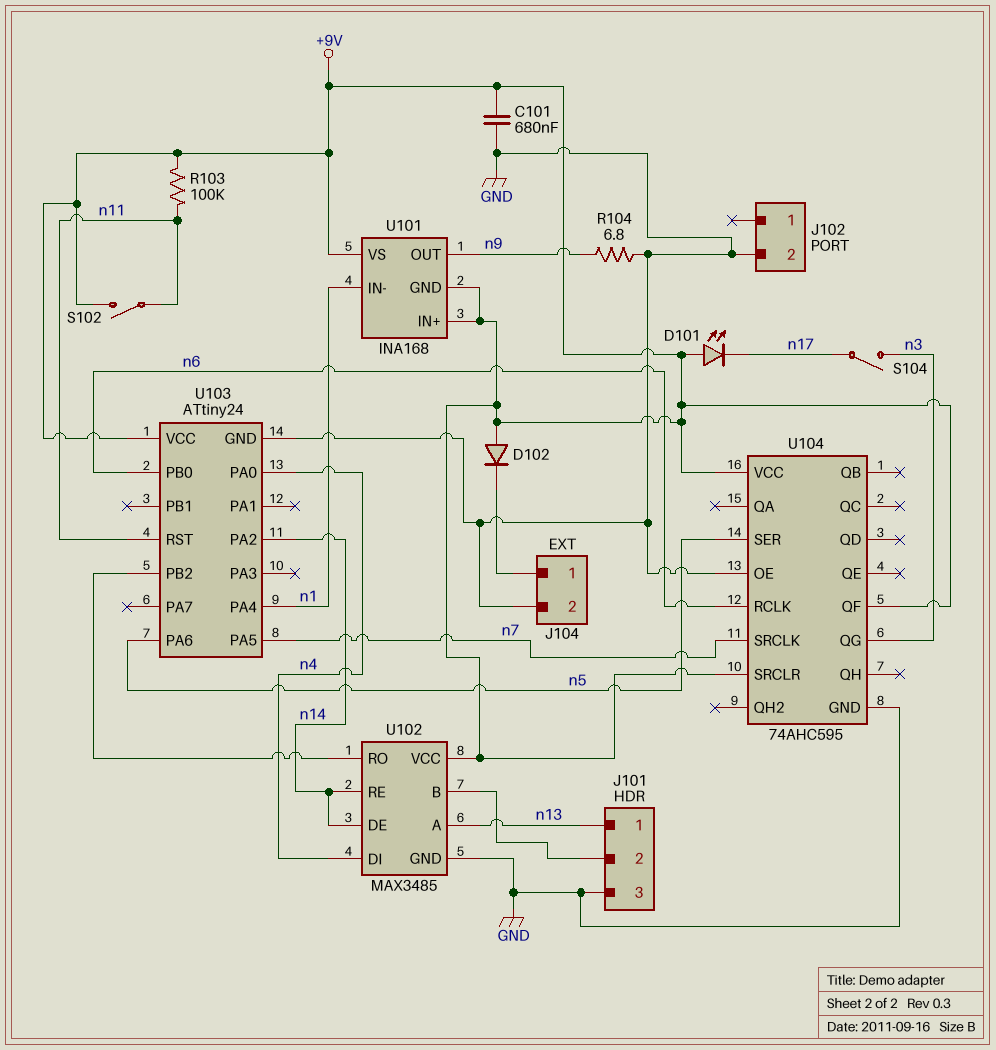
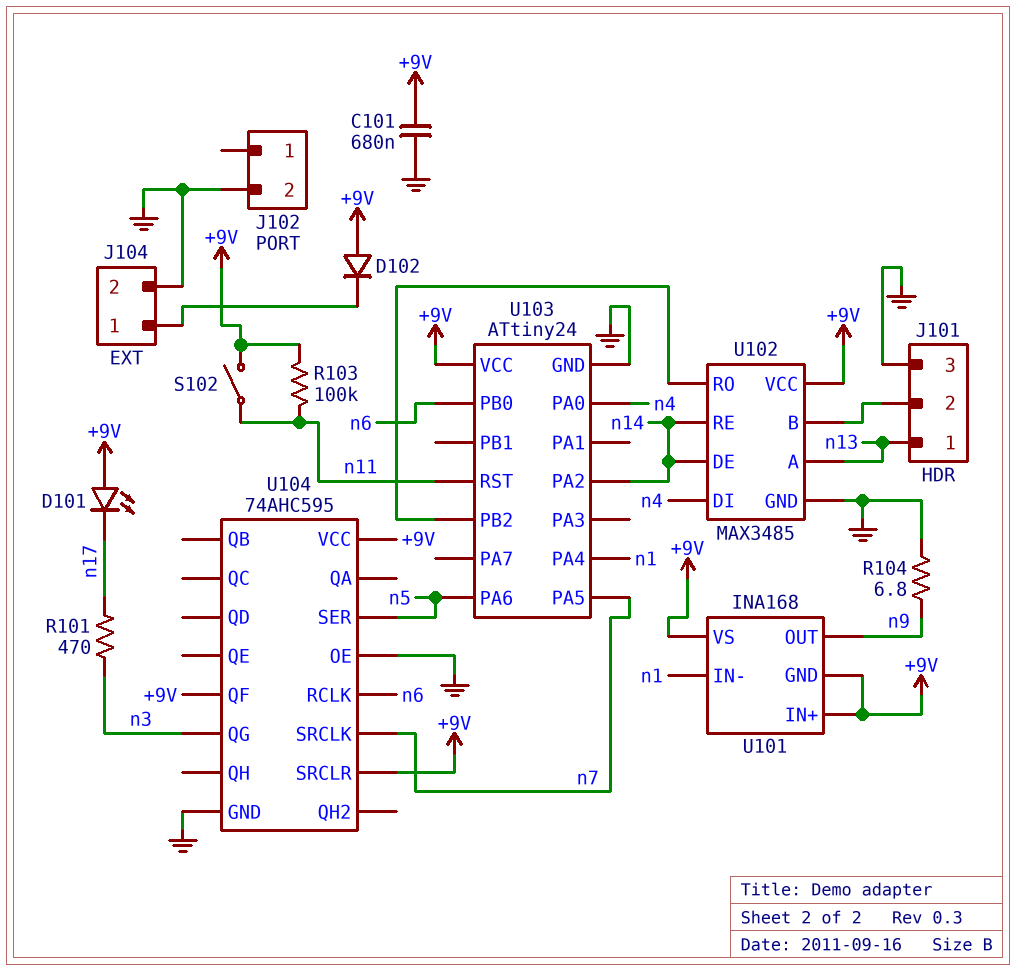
R101: none -> 470 (n3, n17)
S104: switch (n3, n17) -> none

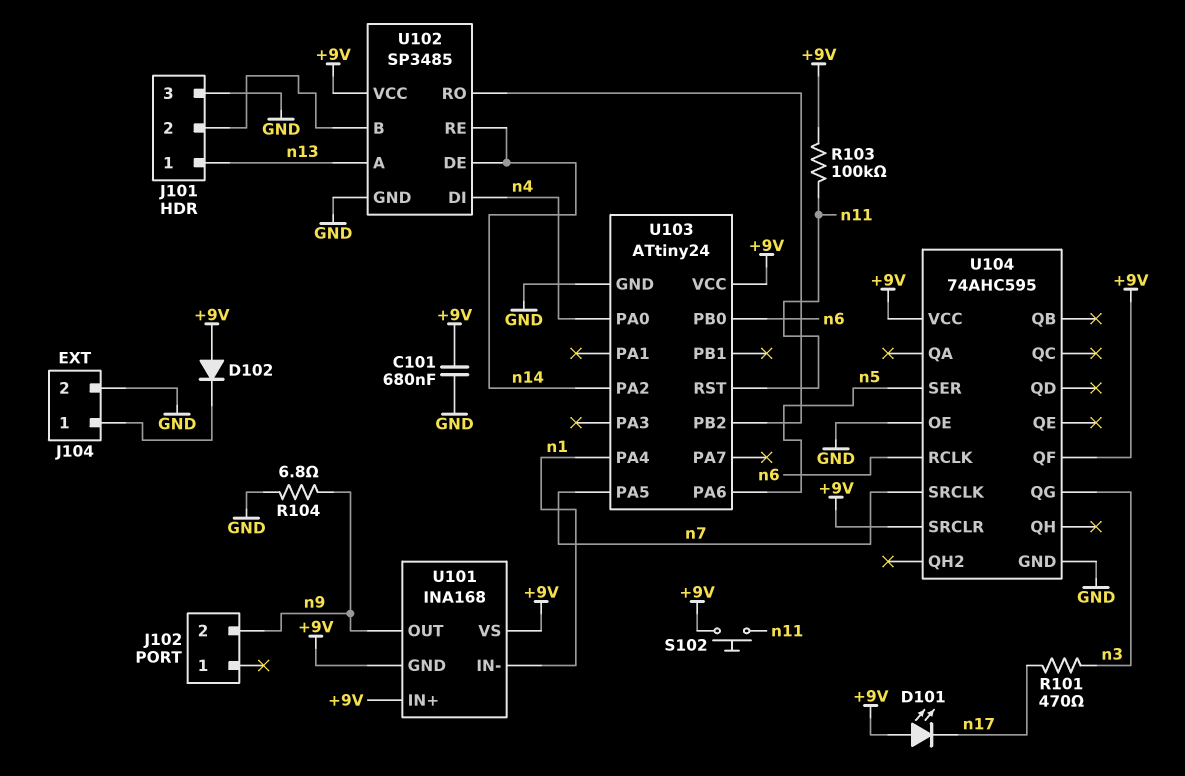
J102 pin 2: GND -> n9
S102: switch (+9V, n11) -> button (+9V, n11)
U102: MAX3485 -> SP3485

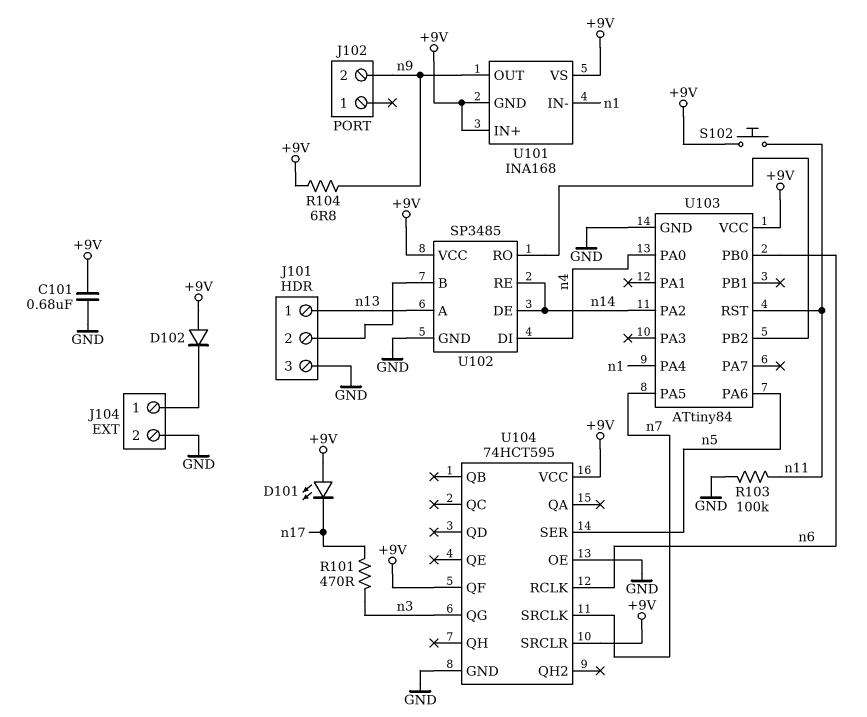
R103: 100k (+9V, n11) -> 100k (GND, n11)
R104: 6.8 (GND, n9) -> 6.8 (+9V, n9)
U103: ATtiny24 -> ATtiny84
U104: 74AHC595 -> 74HCT595

